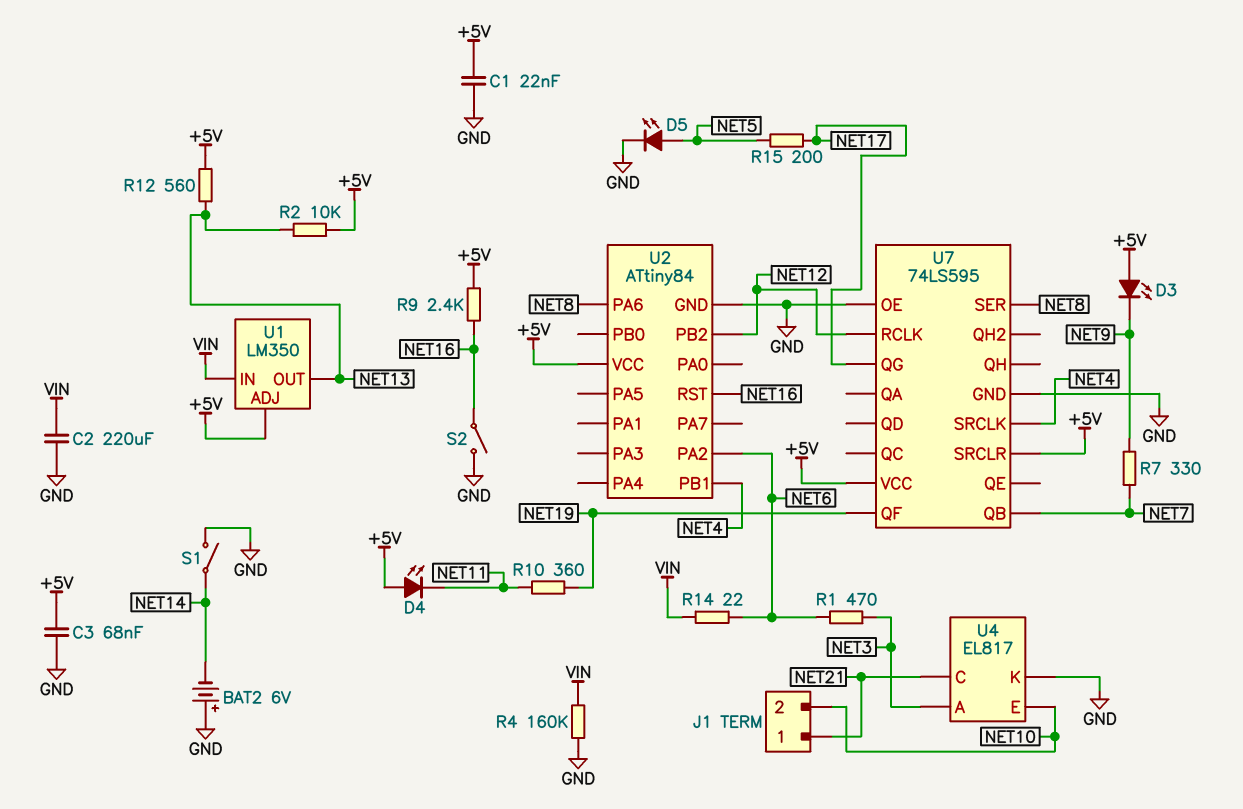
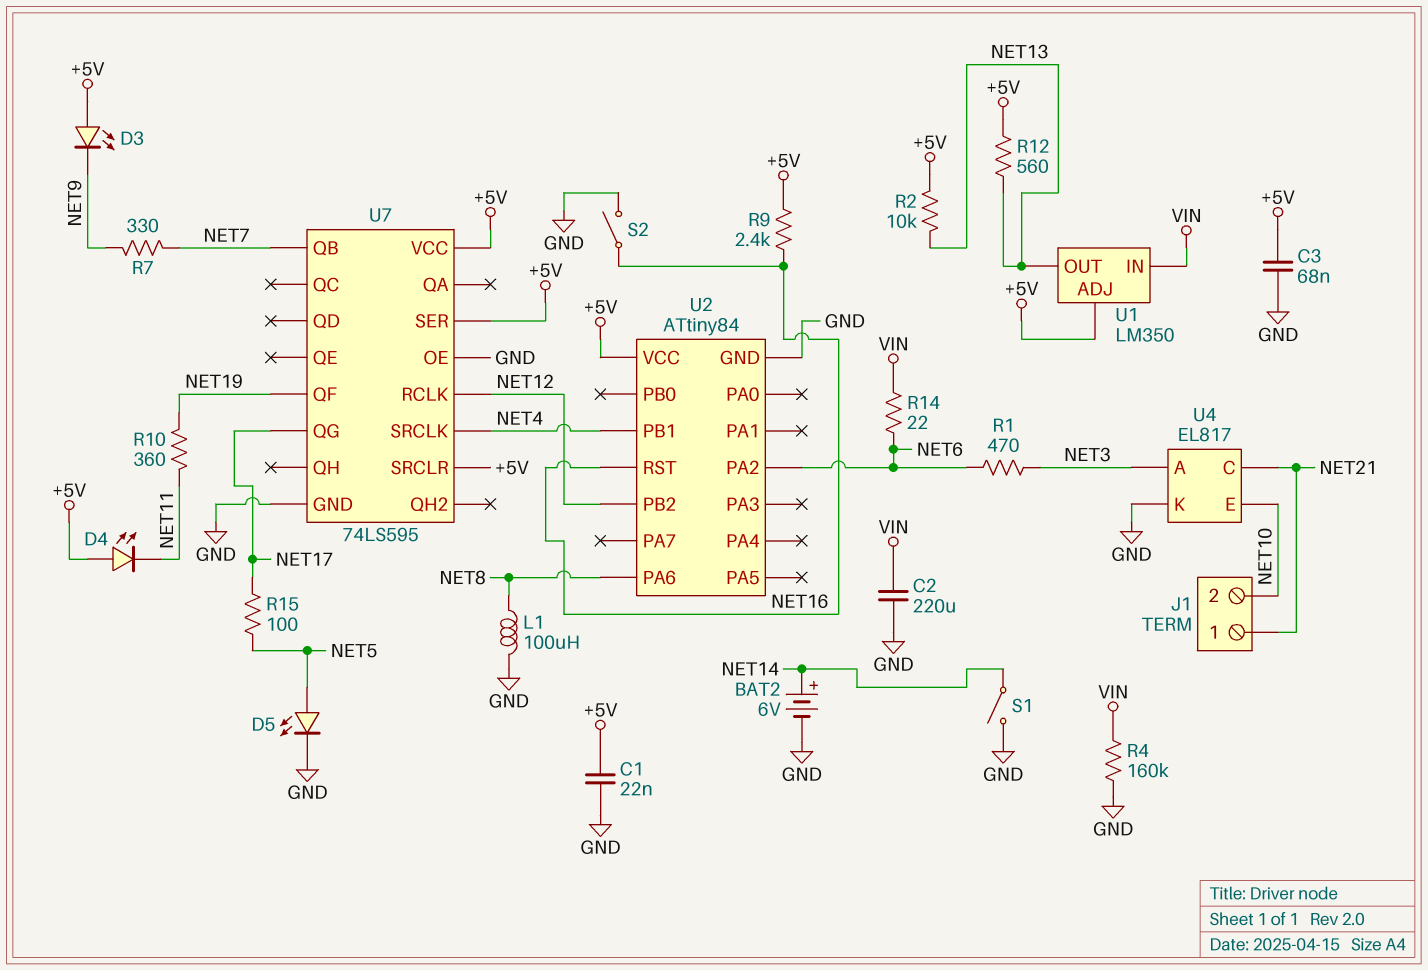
BAT2: 6V (plus GND, minus NET14) -> 6V (plus NET14, minus GND)
L1: none -> 100uH (GND, NET8)
R15: 200 (NET5, NET17) -> 100 (NET5, NET17)
U7 pin SER: NET8 -> +5V

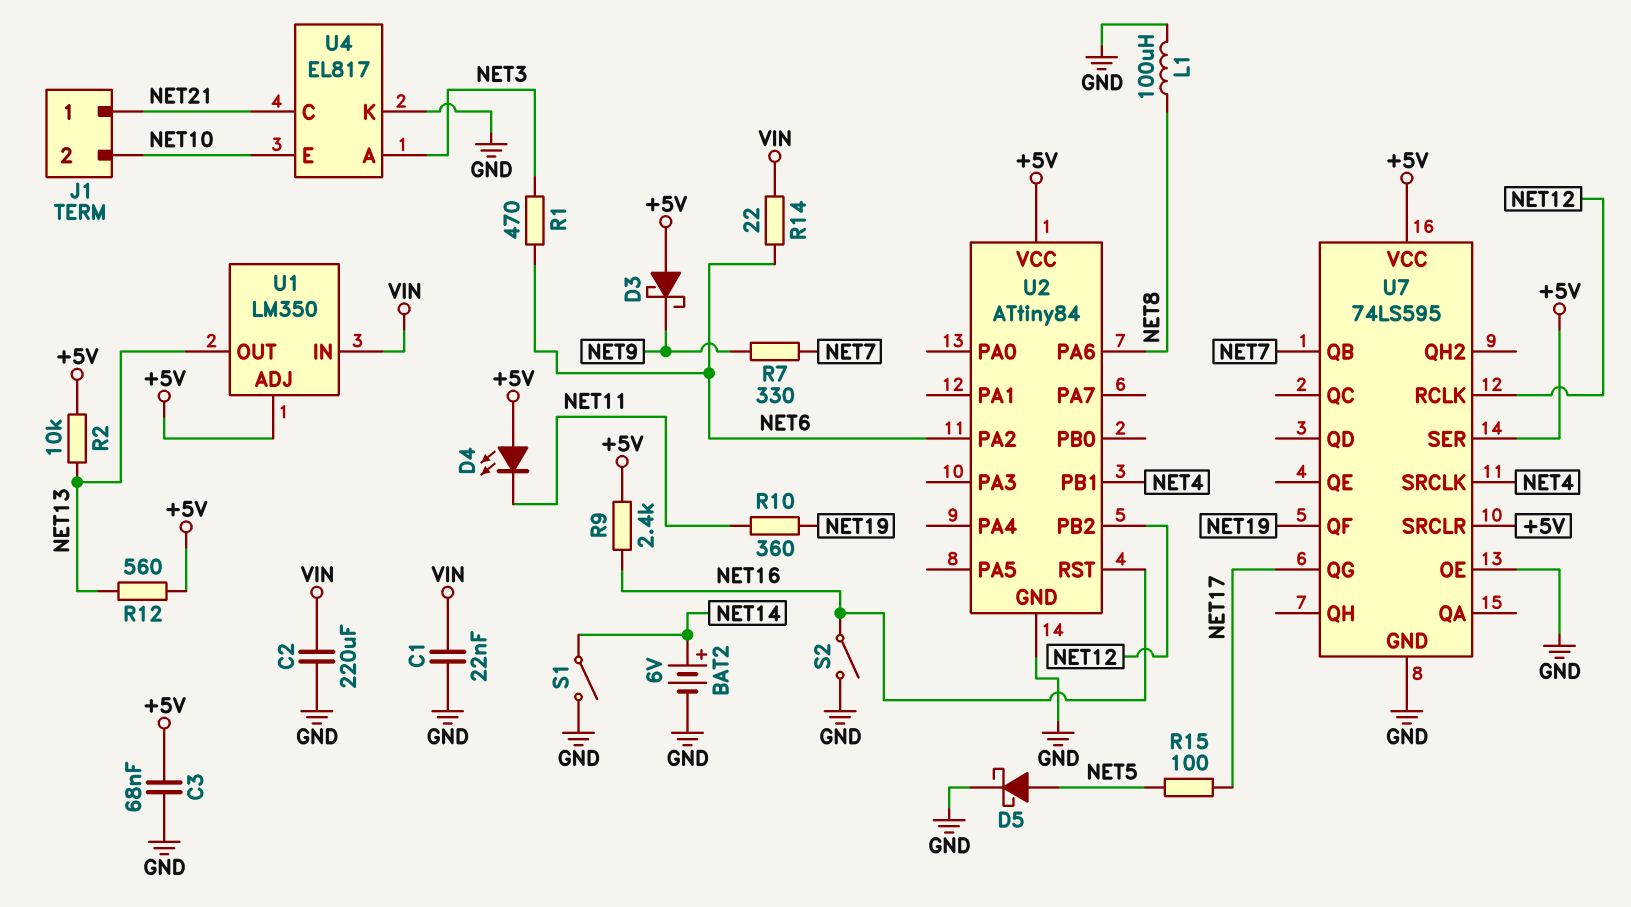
C1: 22nF (+5V, GND) -> 22nF (GND, VIN)
D3: LED (A +5V, K NET9) -> schottky (A +5V, K NET9)
D5: LED (A NET5, K GND) -> schottky (A NET5, K GND)
R4: 160k (GND, VIN) -> none

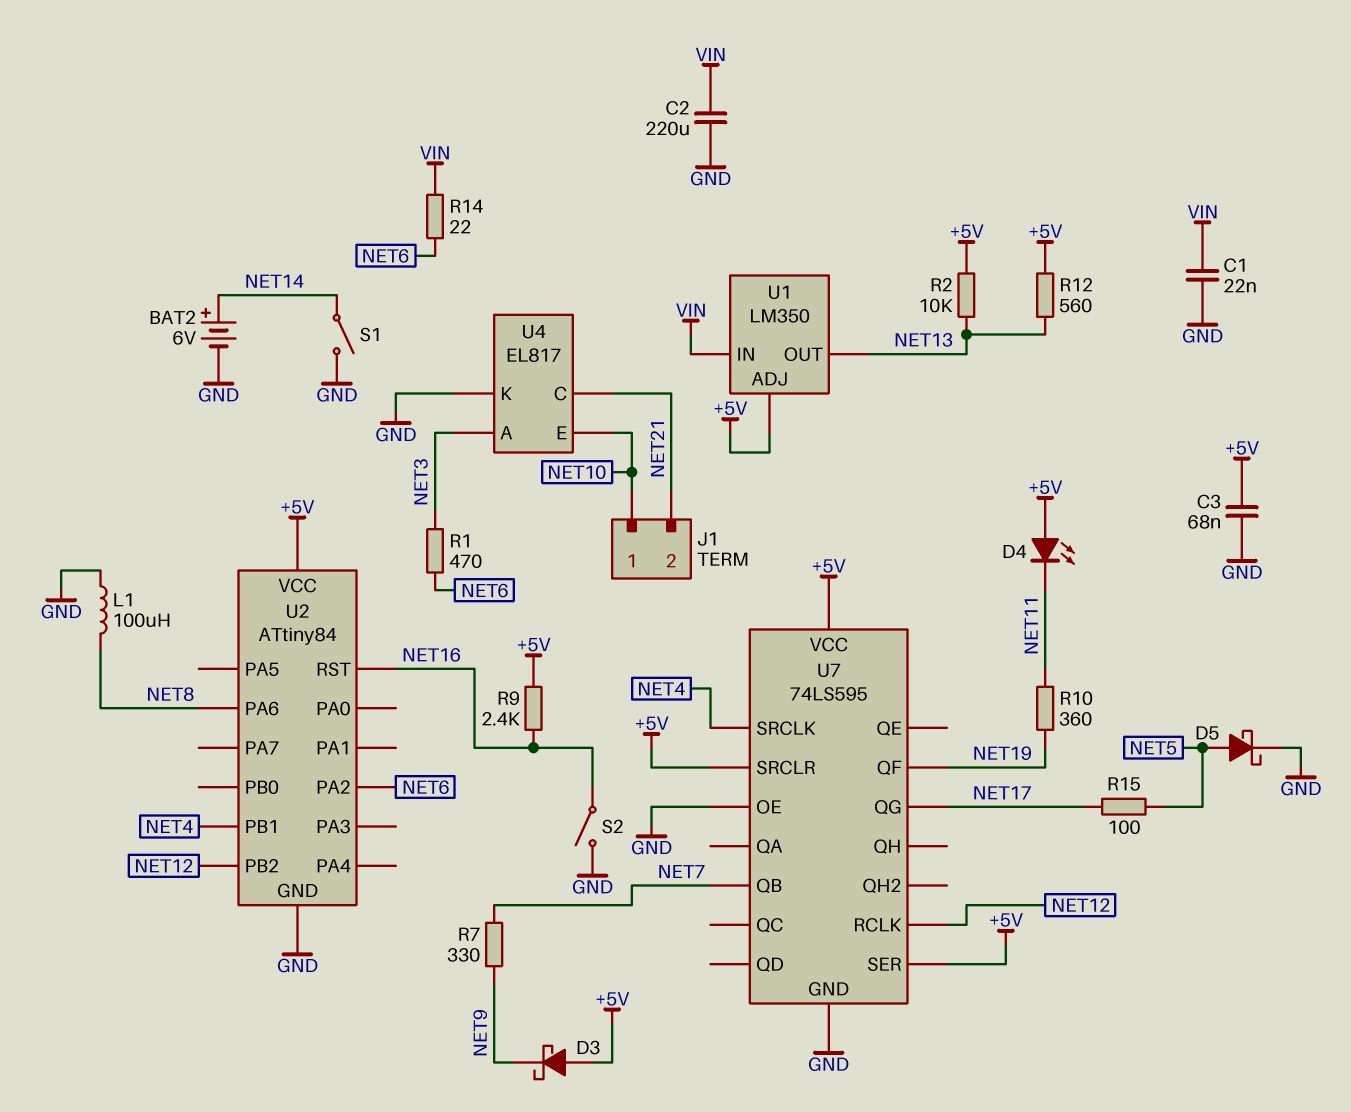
J1 pin 1: NET21 -> NET10
J1 pin 2: NET10 -> NET21

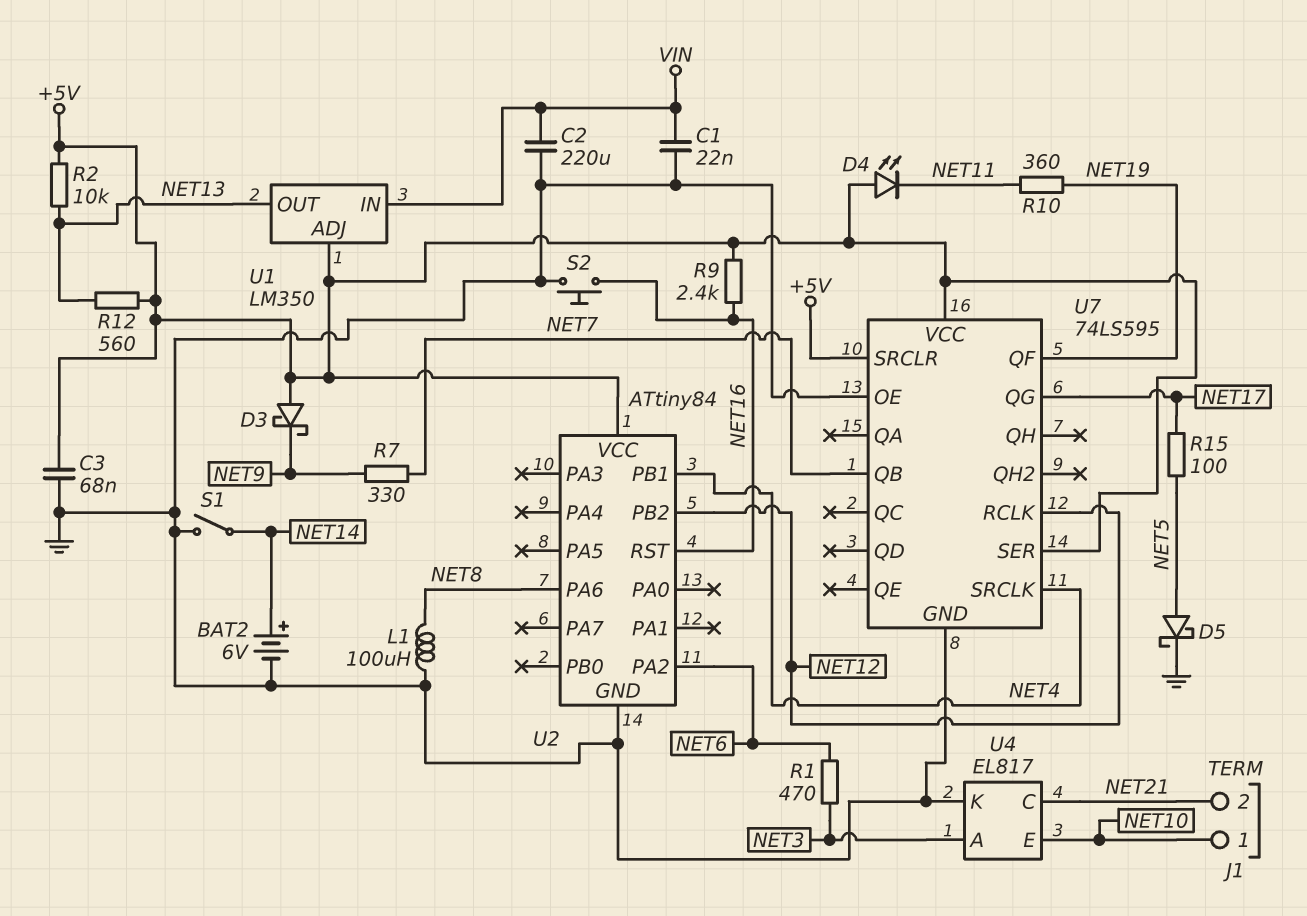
R14: 22 (NET6, VIN) -> none
S2: switch (GND, NET16) -> button (GND, NET16)

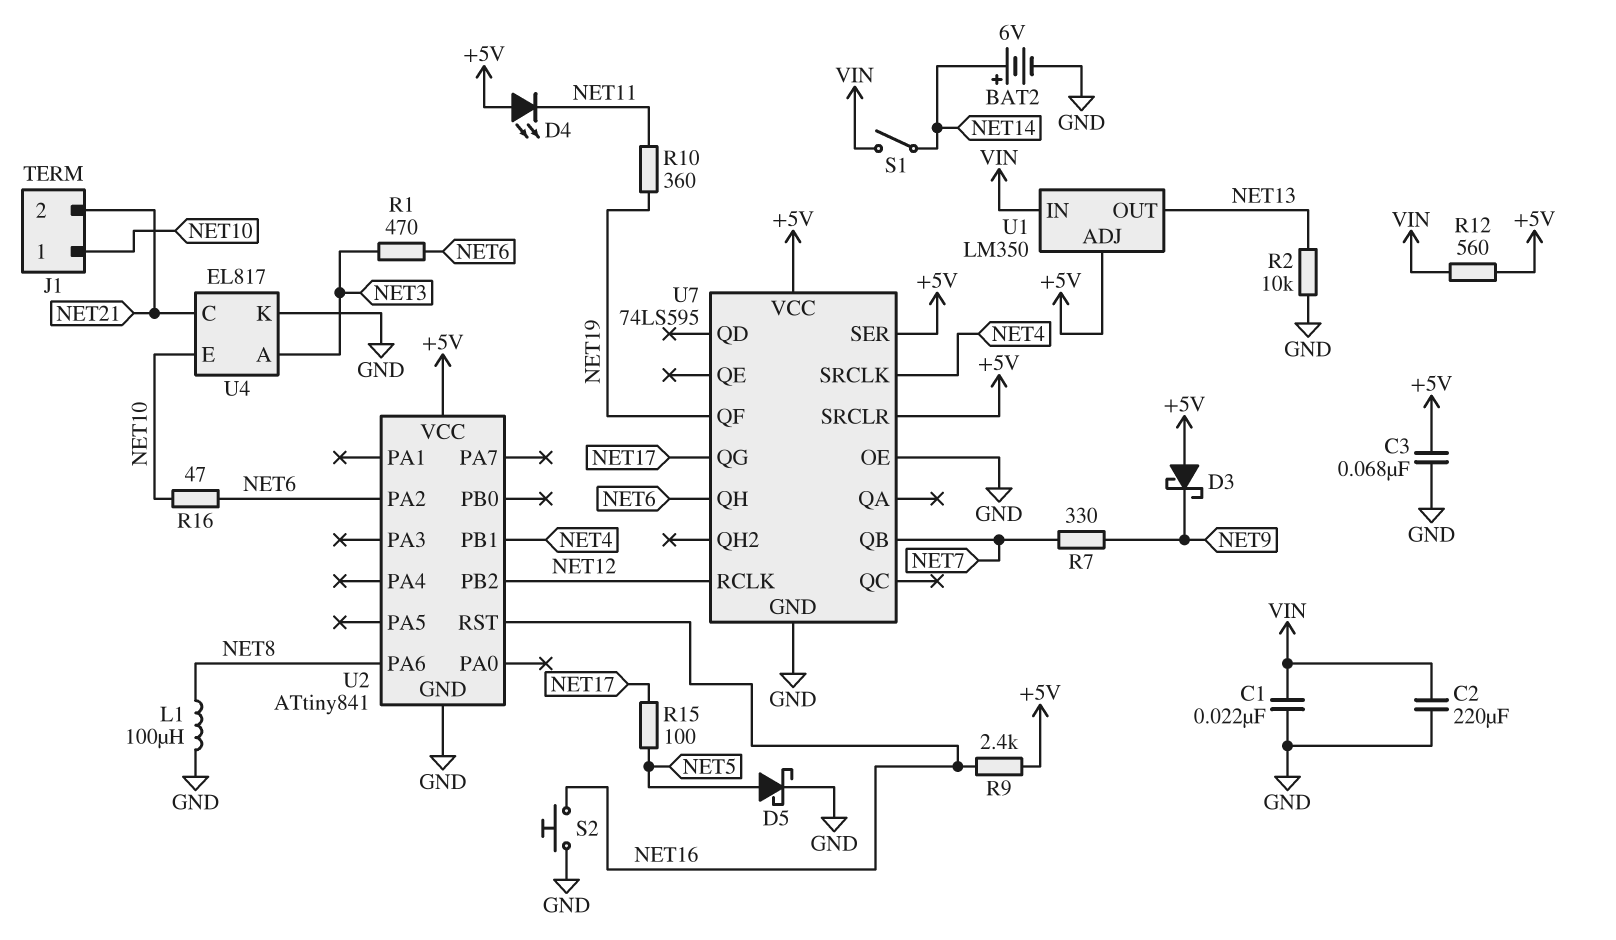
R2: 10k (+5V, NET13) -> 10k (GND, NET13)
R12: 560 (+5V, NET13) -> 560 (+5V, VIN)
R16: none -> 47 (NET6, NET10)
S1: switch (GND, NET14) -> switch (NET14, VIN)
U2: ATtiny84 -> ATtiny841
U7 pin QH: none -> NET6

